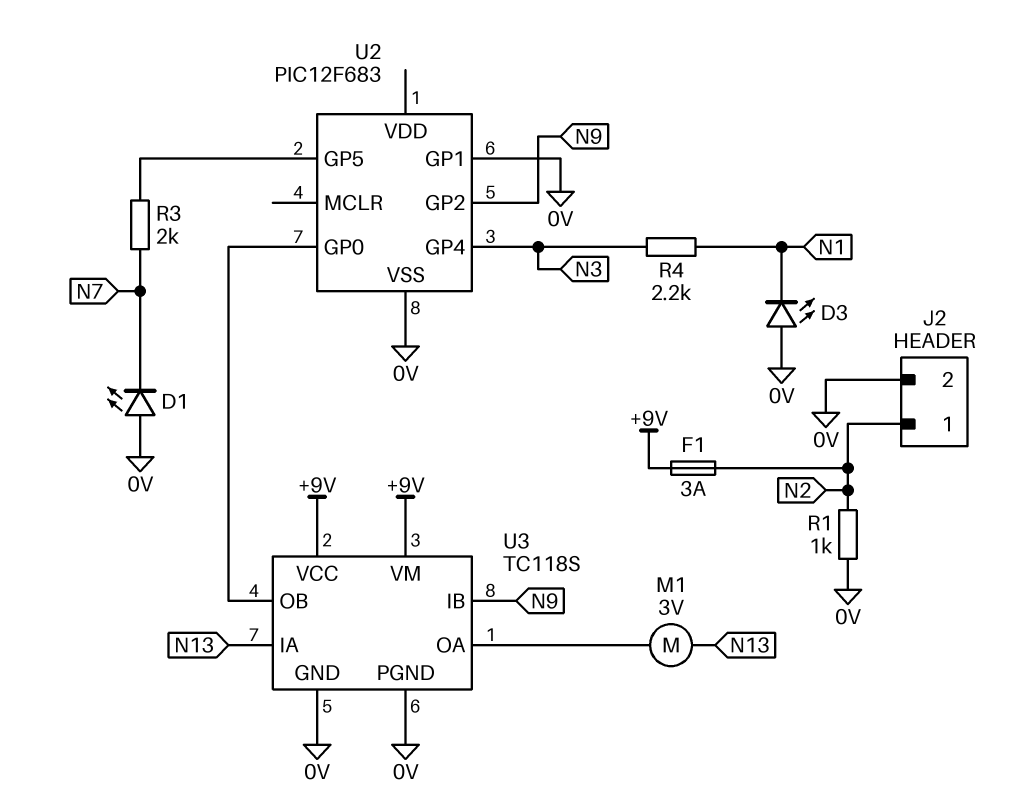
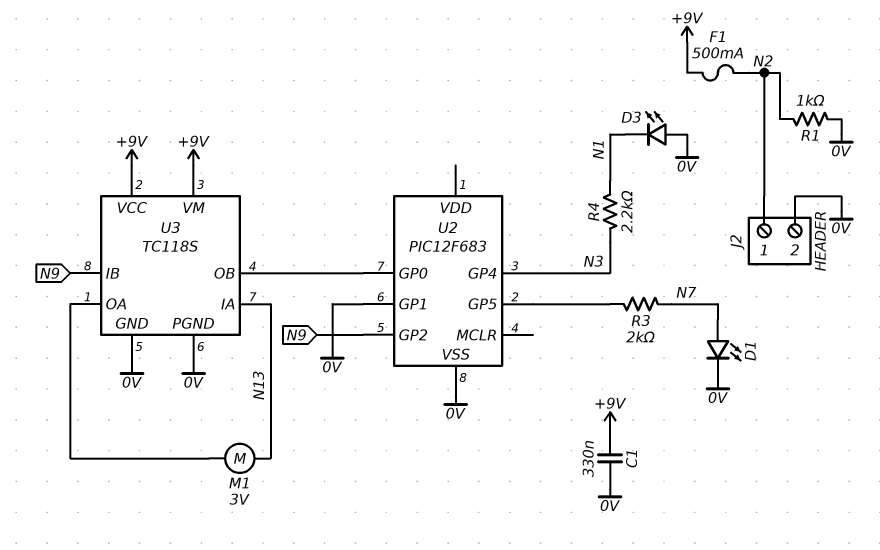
C1: none -> 330nF (+9V, 0V)
D1: LED (A 0V, K N7) -> LED (A N7, K 0V)
F1: 3A (+9V, N2) -> 500mA (+9V, N2)

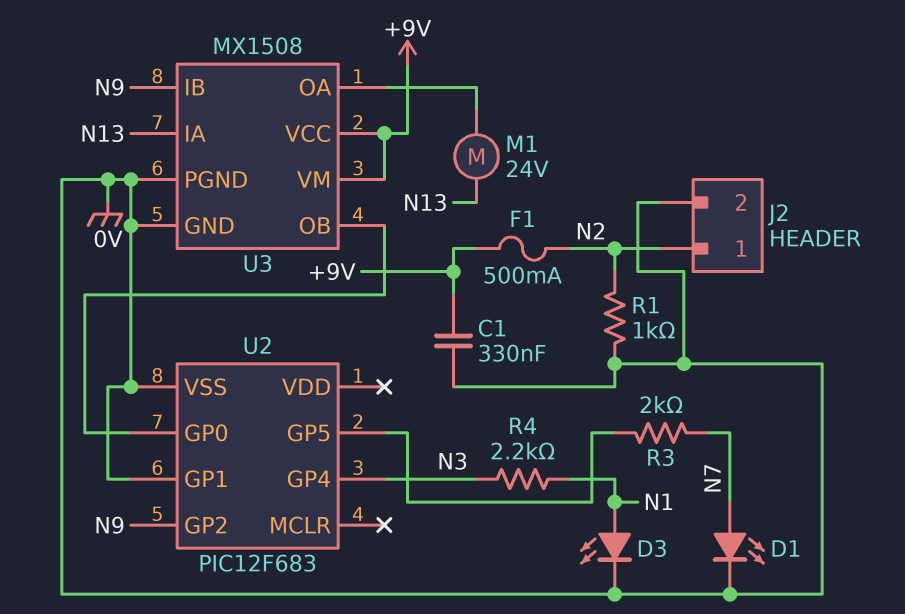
D3: LED (A 0V, K N1) -> LED (A N1, K 0V)
M1: motor 3V (N13, U3/OA) -> motor 24V (N13, U3/OA)
U3: TC118S -> MX1508

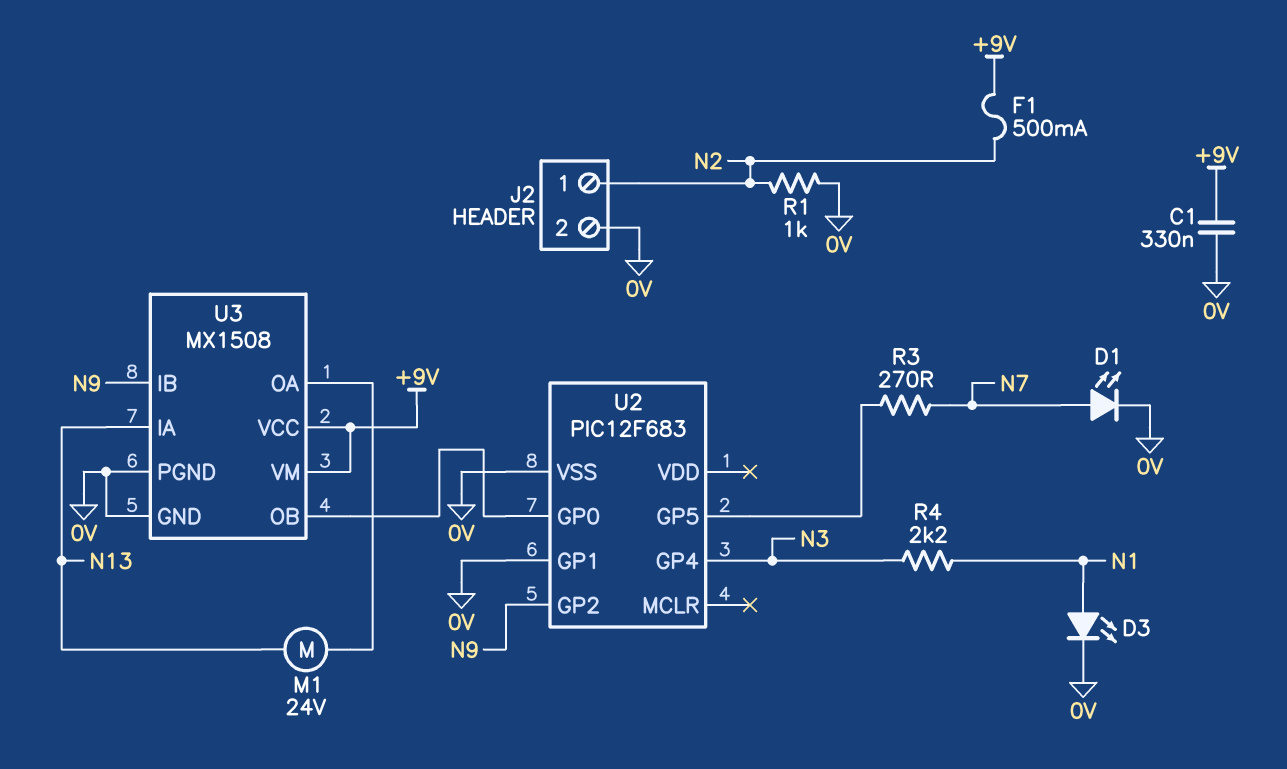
R3: 2k (N7, U2/GP5) -> 270 (N7, U2/GP5)

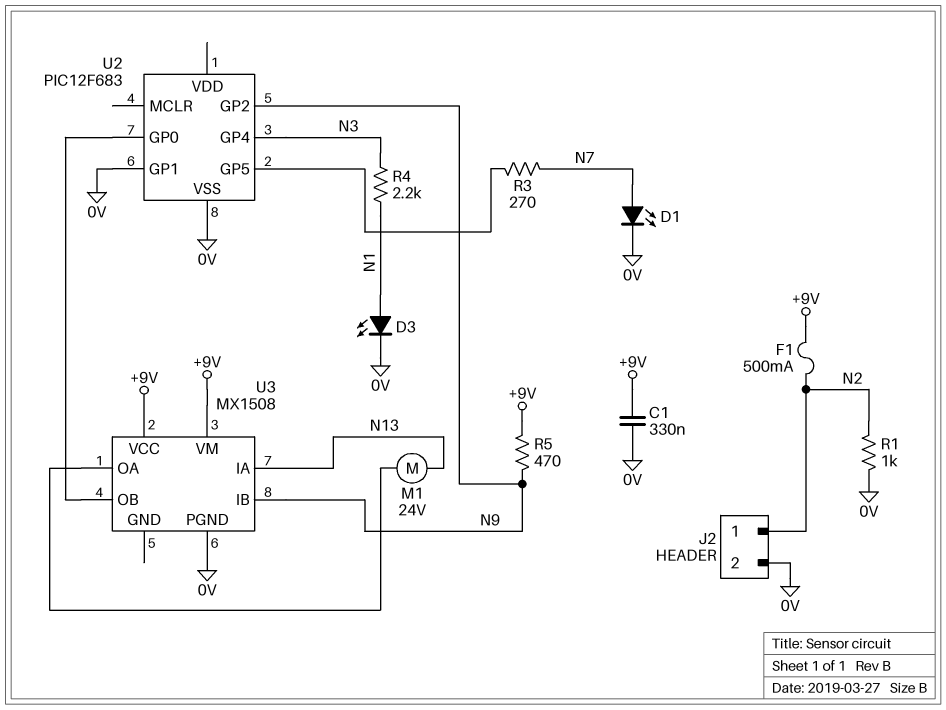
R5: none -> 470 (+9V, N9)
U3 pin GND: 0V -> none

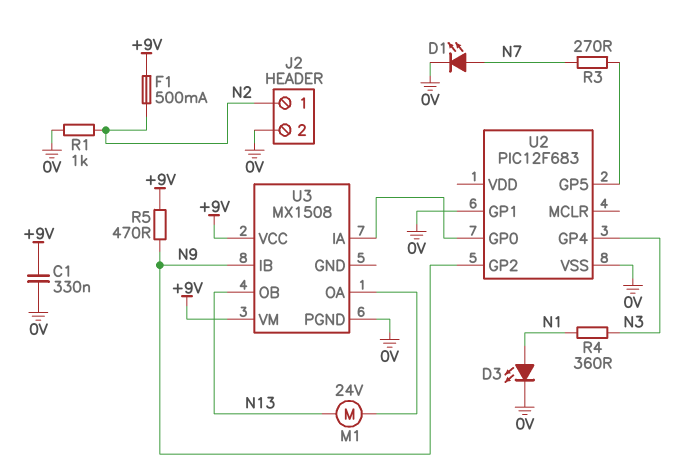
R4: 2.2k (N1, N3) -> 360 (N1, N3)
U3 pin IA: N13 -> U2/GP0
U3 pin OB: U2/GP0 -> N13

